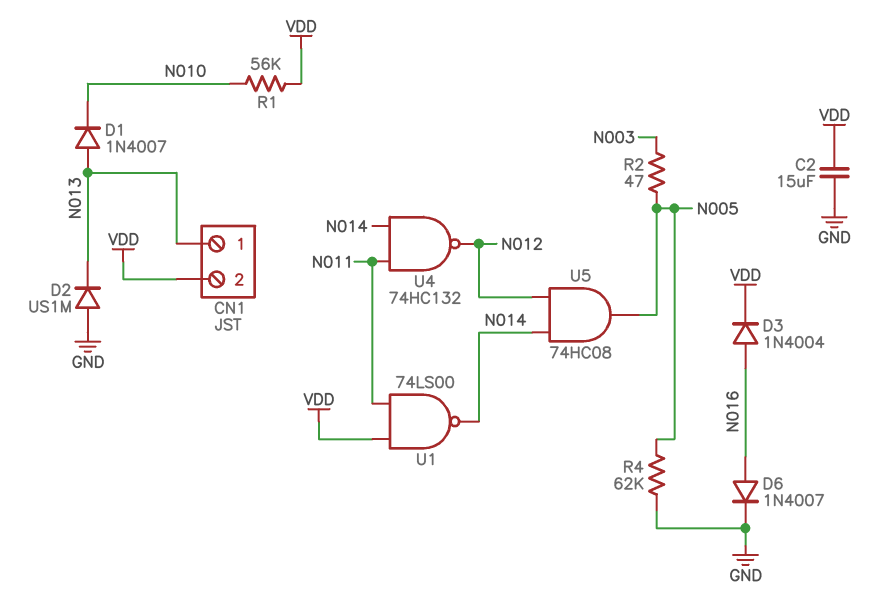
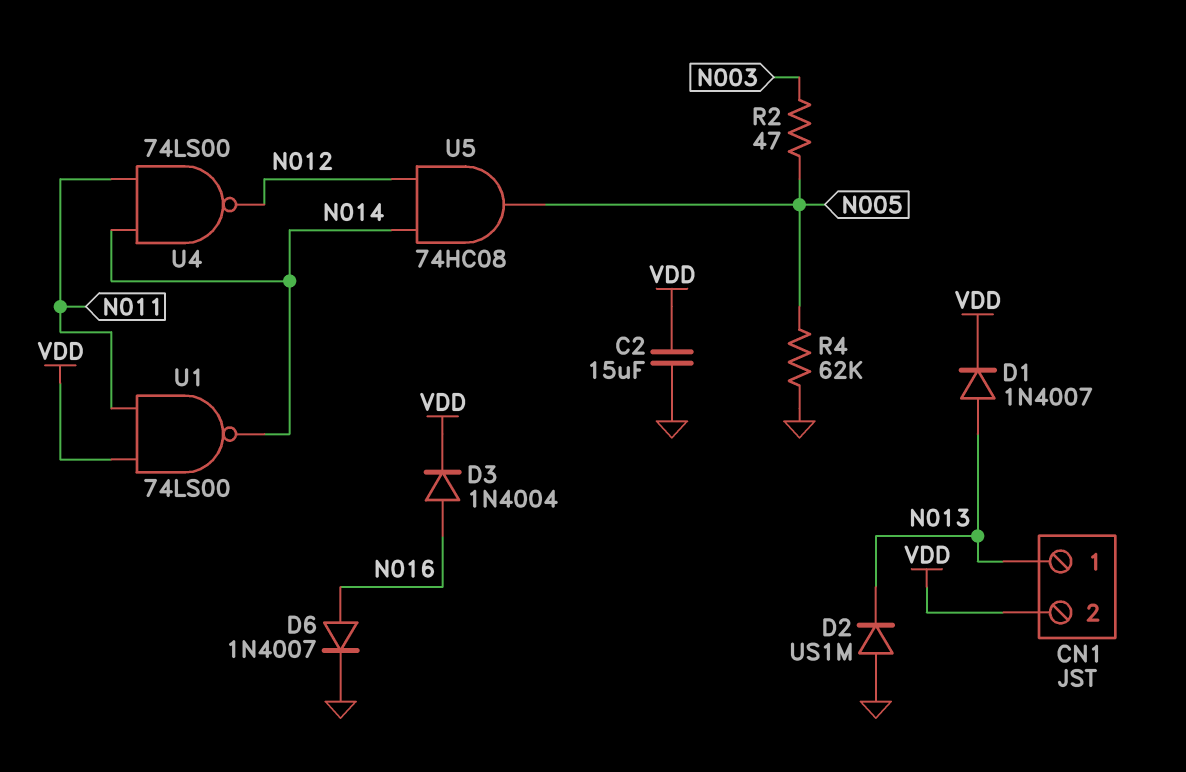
D1: diode 1N4007 (A N013, K N010) -> diode 1N4007 (A N013, K VDD)
R1: 56k (N010, VDD) -> none
U4: NAND 74HC132 (in N011, in N014, out N012) -> NAND 74LS00 (in N011, in N014, out N012)

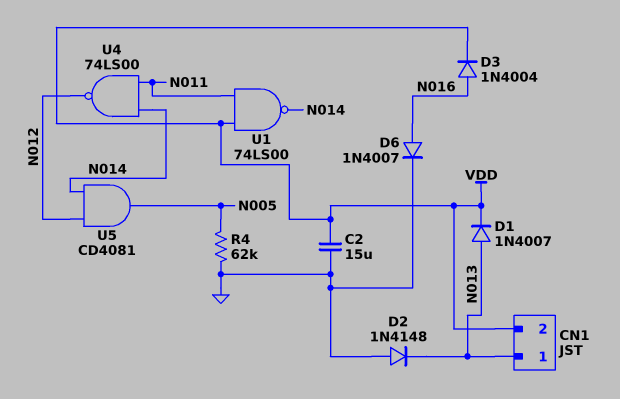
D2: diode US1M (A GND, K N013) -> diode 1N4148 (A GND, K N013)
R2: 47 (N003, N005) -> none
U5: AND 74HC08 (in N012, in N014, out N005) -> AND CD4081 (in N012, in N014, out N005)

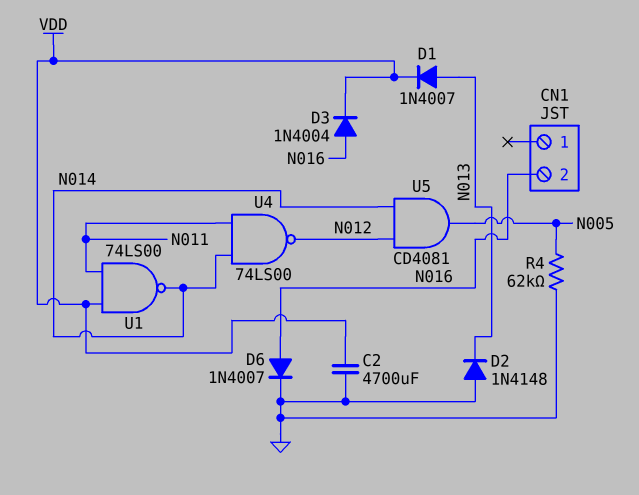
C2: 15uF (GND, VDD) -> 4700uF (GND, VDD)
CN1 pin 1: N013 -> none
CN1 pin 2: VDD -> N016

